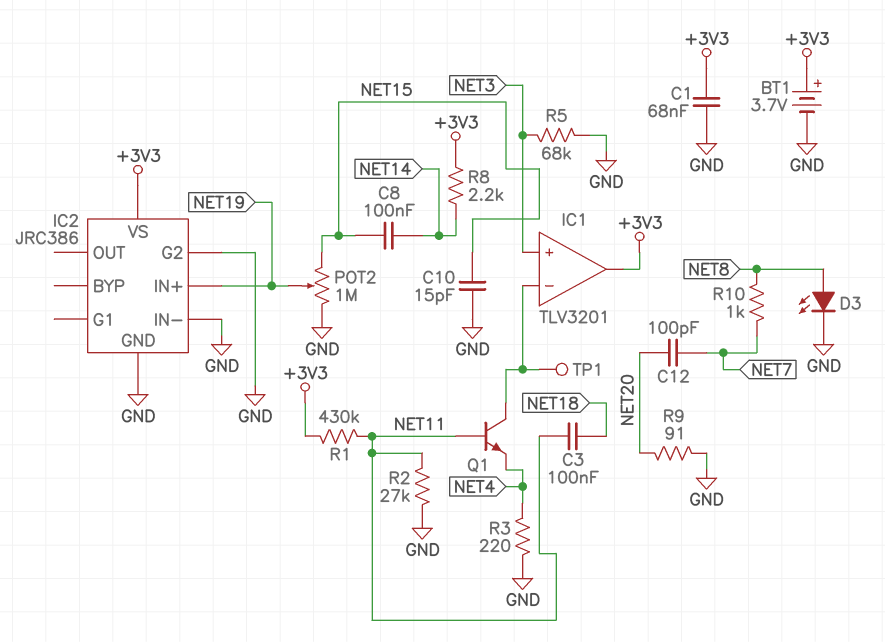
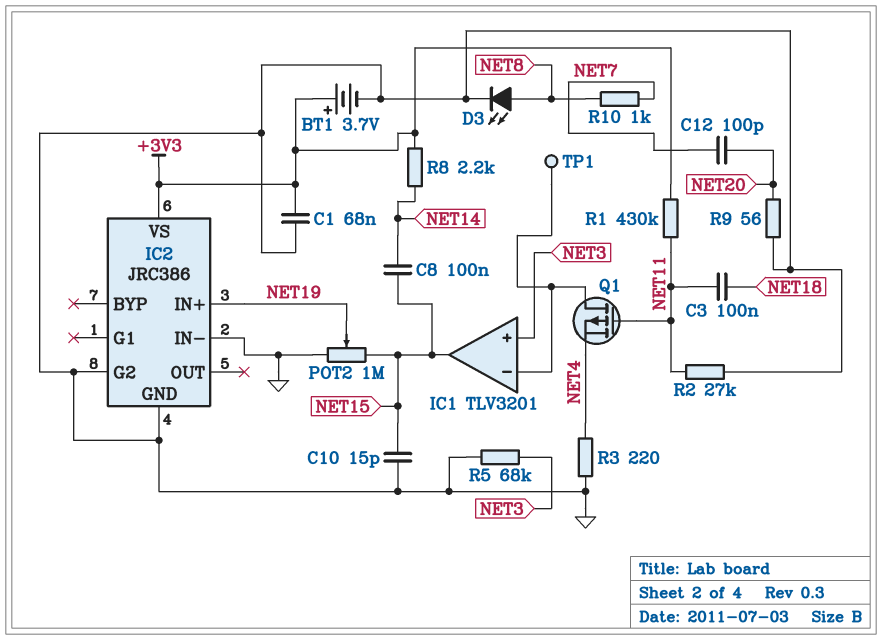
IC1 pin out: +3V3 -> NET15
Q1: NPN (B NET11, C IC1/in-, E NET4) -> PMOS (G NET11, D IC1/in-, S NET4)
R9: 91 (GND, NET20) -> 56 (GND, NET20)

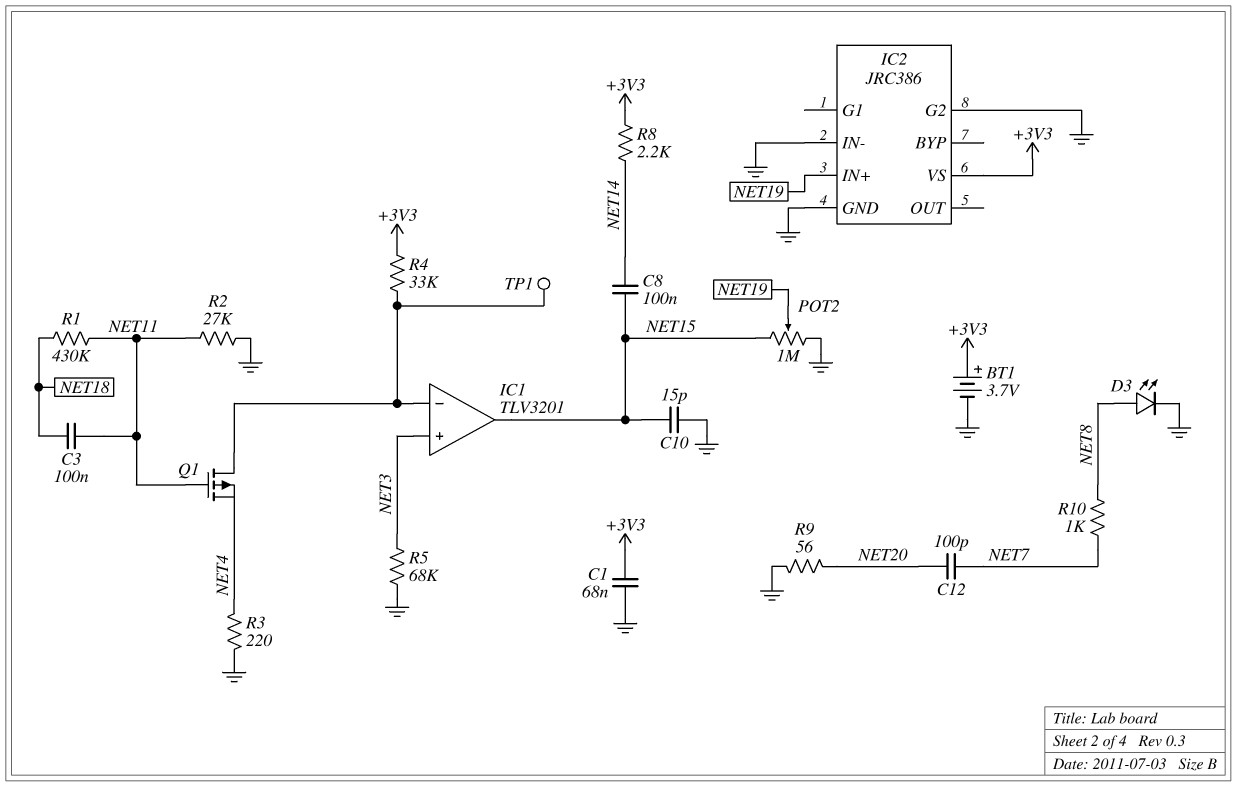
R1: 430k (+3V3, NET11) -> 430k (NET11, NET18)
R4: none -> 33k (+3V3, IC1/in-)

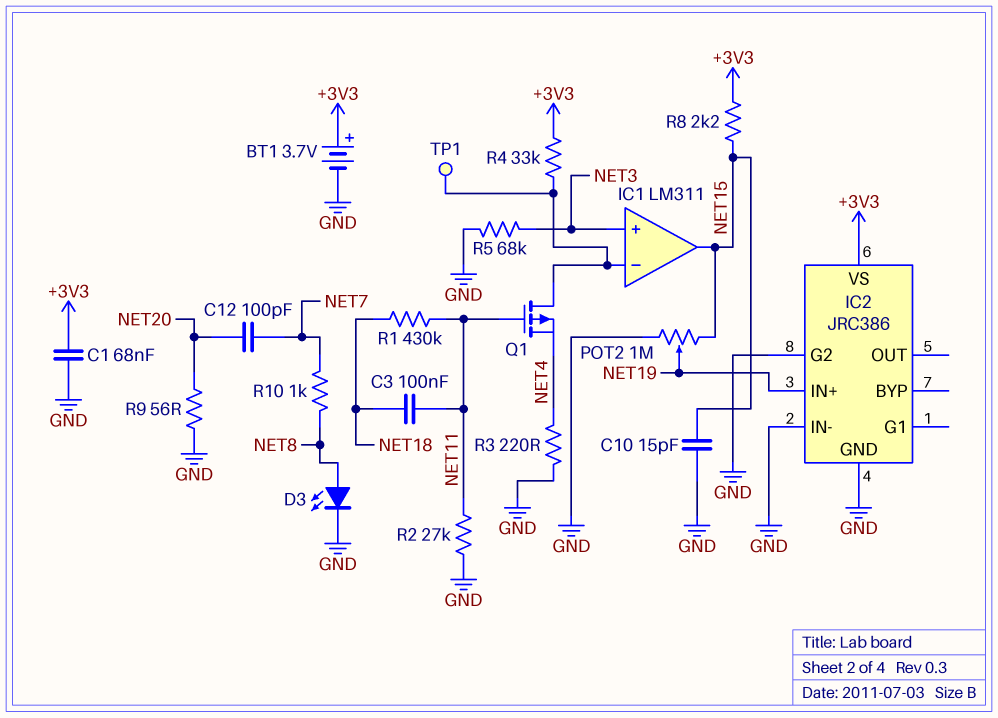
C8: 100nF (NET14, NET15) -> none
IC1: TLV3201 -> LM311
R8: 2.2k (+3V3, NET14) -> 2.2k (+3V3, NET15)

